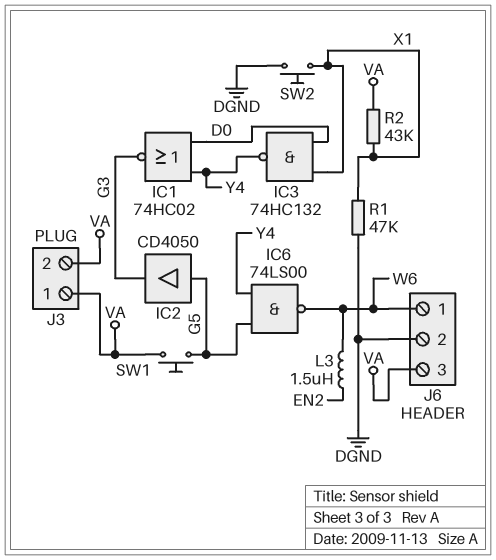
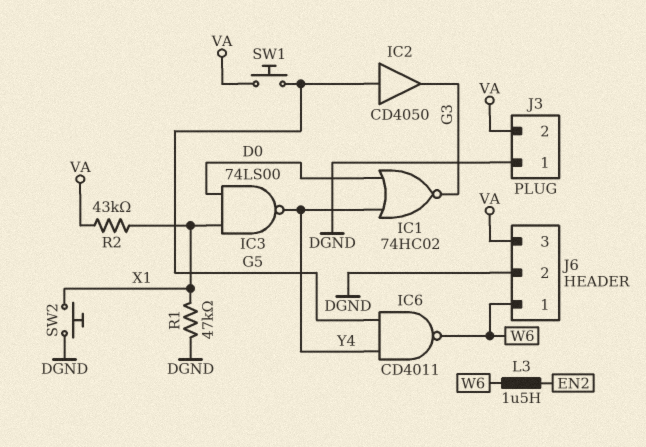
IC3: NAND 74HC132 (in D0, in X1, out Y4) -> NAND 74LS00 (in D0, in X1, out Y4)
IC6: NAND 74LS00 (in G5, in Y4, out W6) -> NAND CD4011 (in G5, in Y4, out W6)
J3 pin 1: VA -> DGND

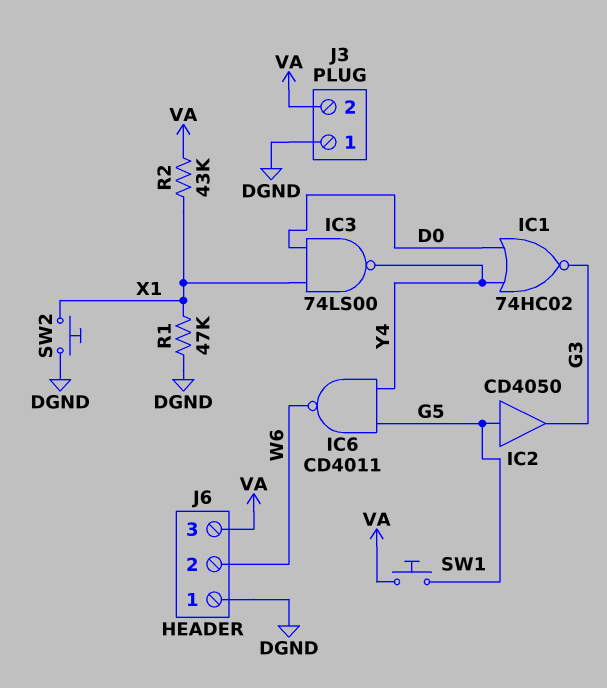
J6 pin 1: W6 -> DGND
J6 pin 2: DGND -> W6
L3: 1.5uH (EN2, W6) -> none

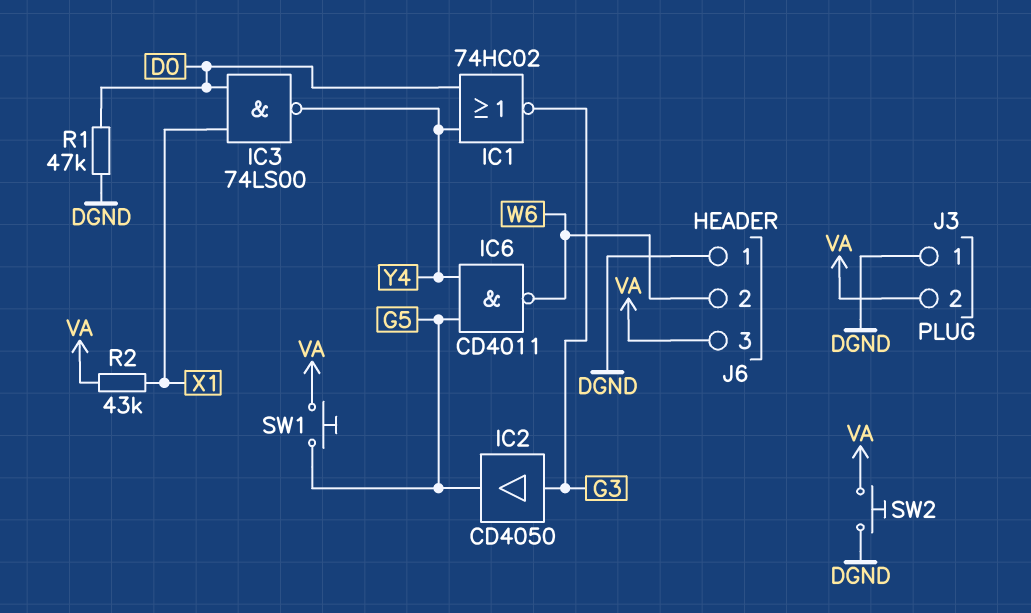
IC2: buffer CD4050 (in G5, out G3) -> buffer CD4050 (in G3, out G5)
R1: 47k (DGND, X1) -> 47k (D0, DGND)
SW2: button (DGND, X1) -> button (DGND, VA)

